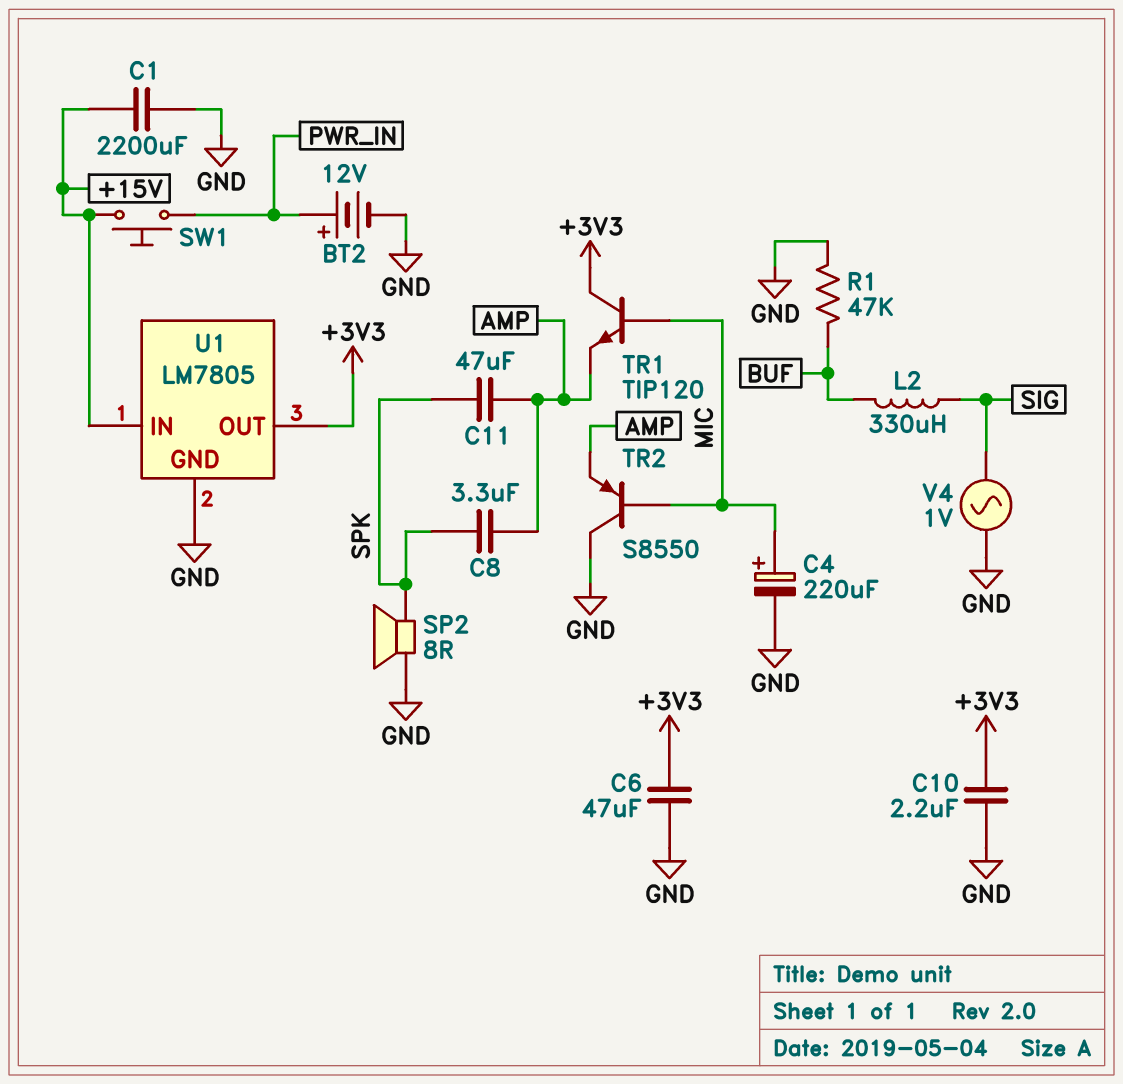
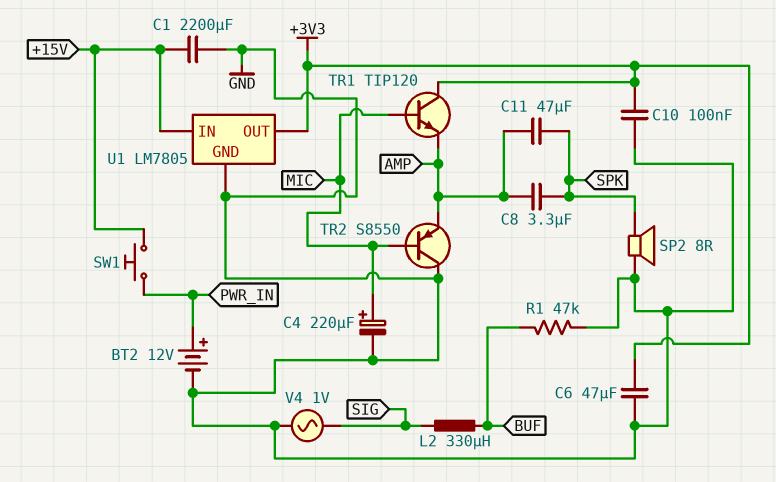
C10: 2.2uF (+3V3, GND) -> 100nF (+3V3, GND)

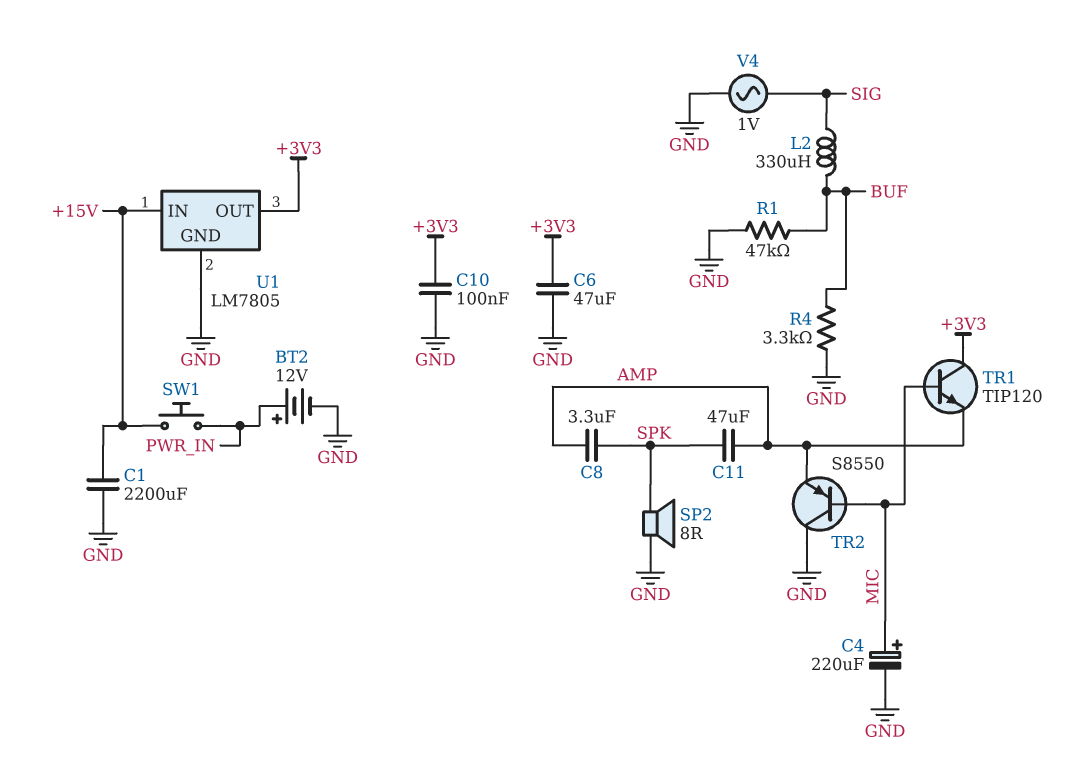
R4: none -> 3.3k (BUF, GND)

